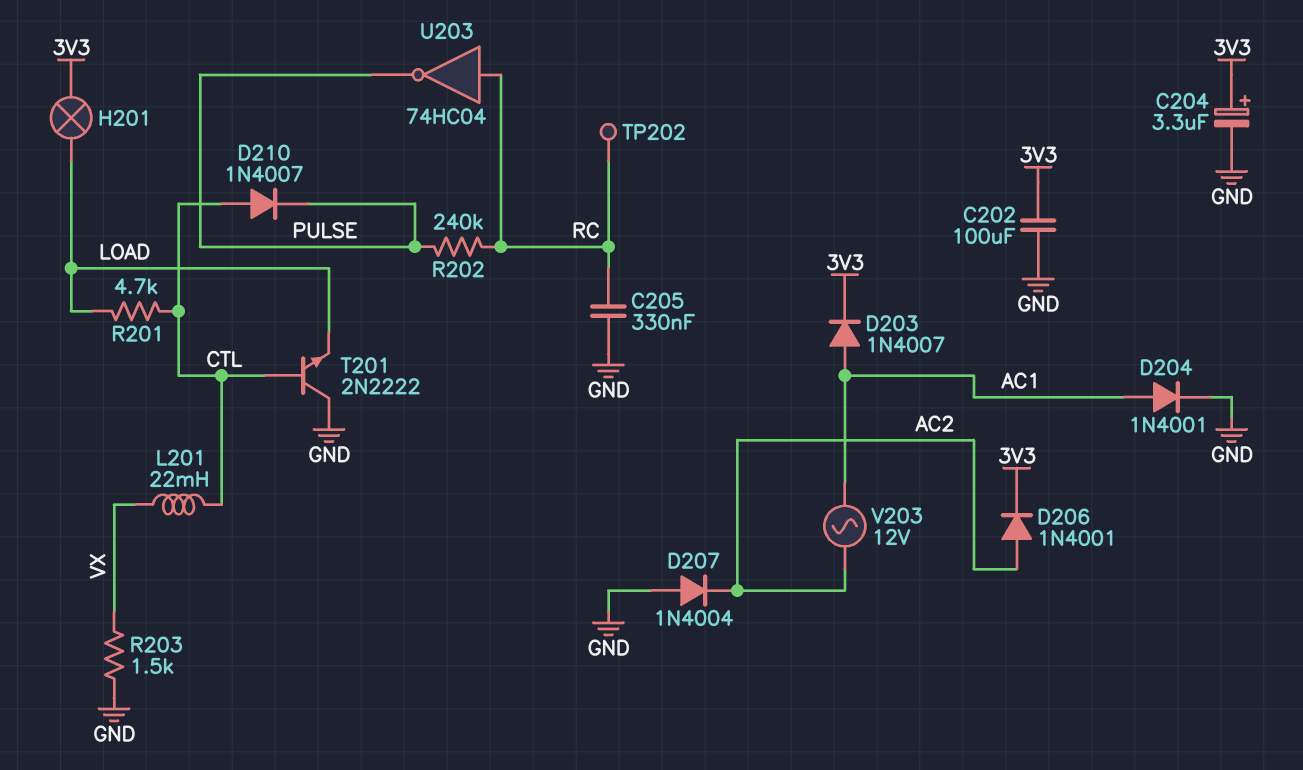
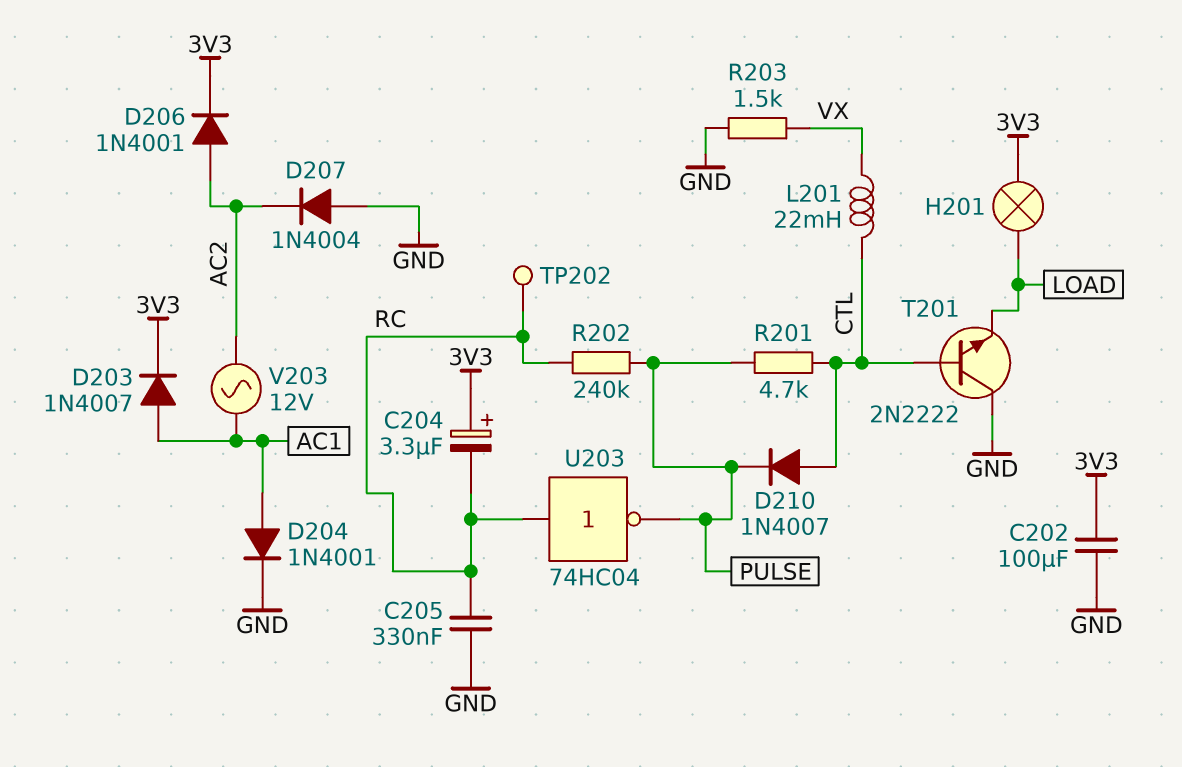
C204: 3.3uF (plus 3V3, minus GND) -> 3.3uF (plus 3V3, minus RC)
R201: 4.7k (CTL, LOAD) -> 4.7k (CTL, PULSE)

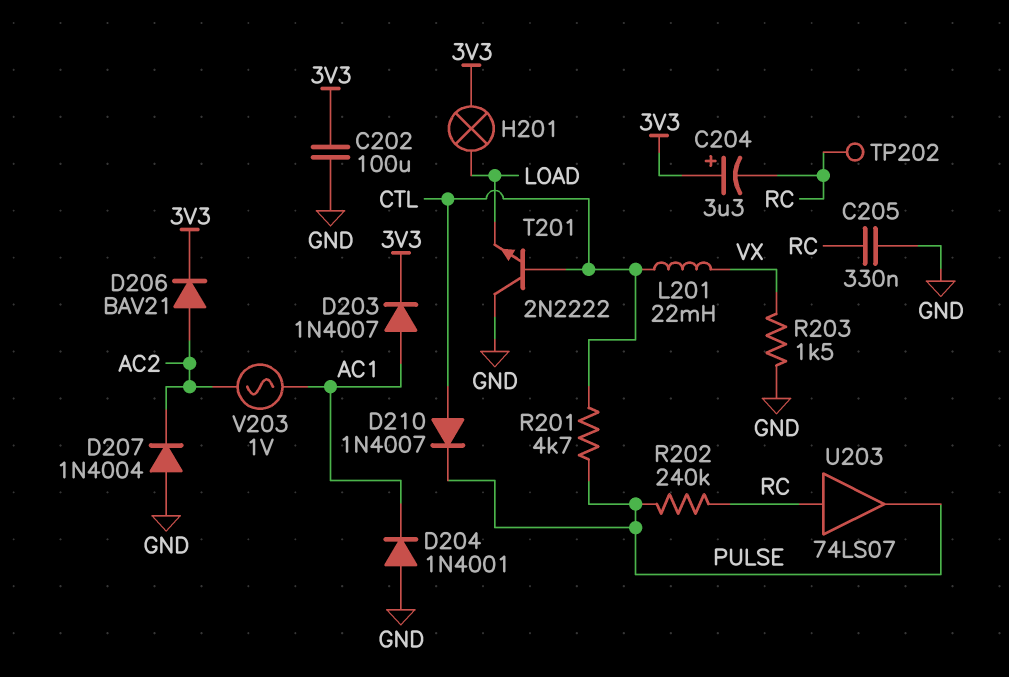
D204: diode 1N4001 (A AC1, K GND) -> diode 1N4001 (A GND, K AC1)
D206: diode 1N4001 (A AC2, K 3V3) -> diode BAV21 (A AC2, K 3V3)
U203: NOT 74HC04 (in RC, out PULSE) -> buffer 74LS07 (in RC, out PULSE)
V203: AC 12V (AC1, AC2) -> AC 1V (AC1, AC2)

